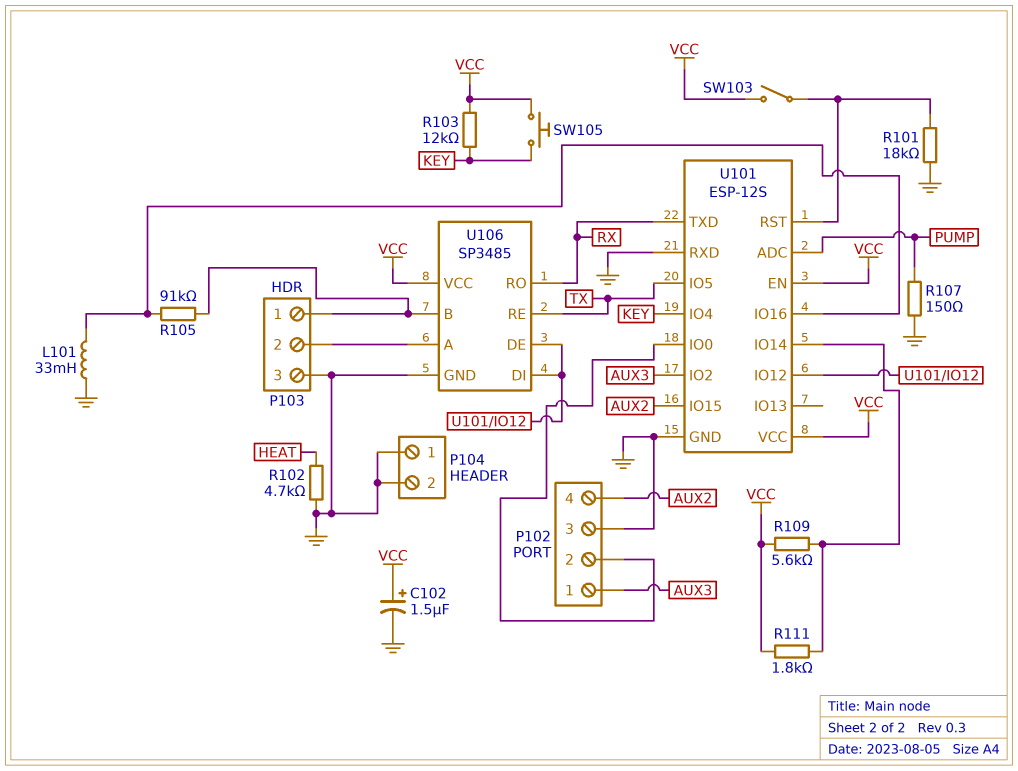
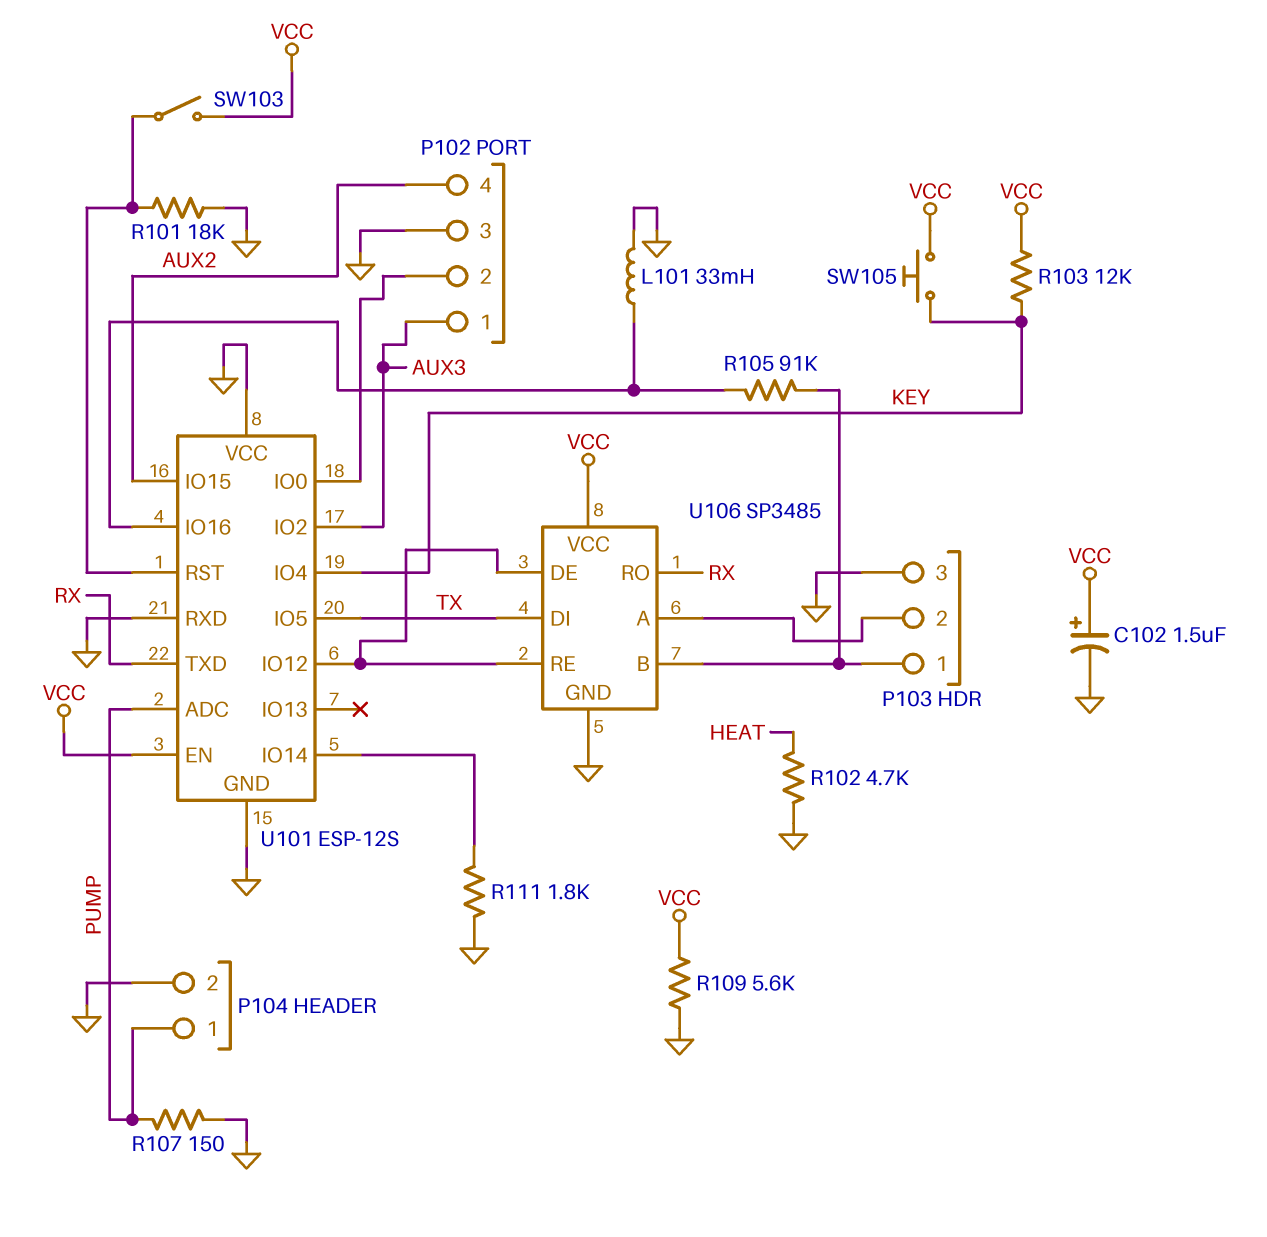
P104 pin 1: GND -> PUMP
R109: 5.6k (U101/IO14, VCC) -> 5.6k (GND, VCC)
R111: 1.8k (U101/IO14, VCC) -> 1.8k (GND, U101/IO14)
U101 pin VCC: VCC -> GND
U106 pin DI: U101/IO12 -> TX
U106 pin RE: TX -> U101/IO12

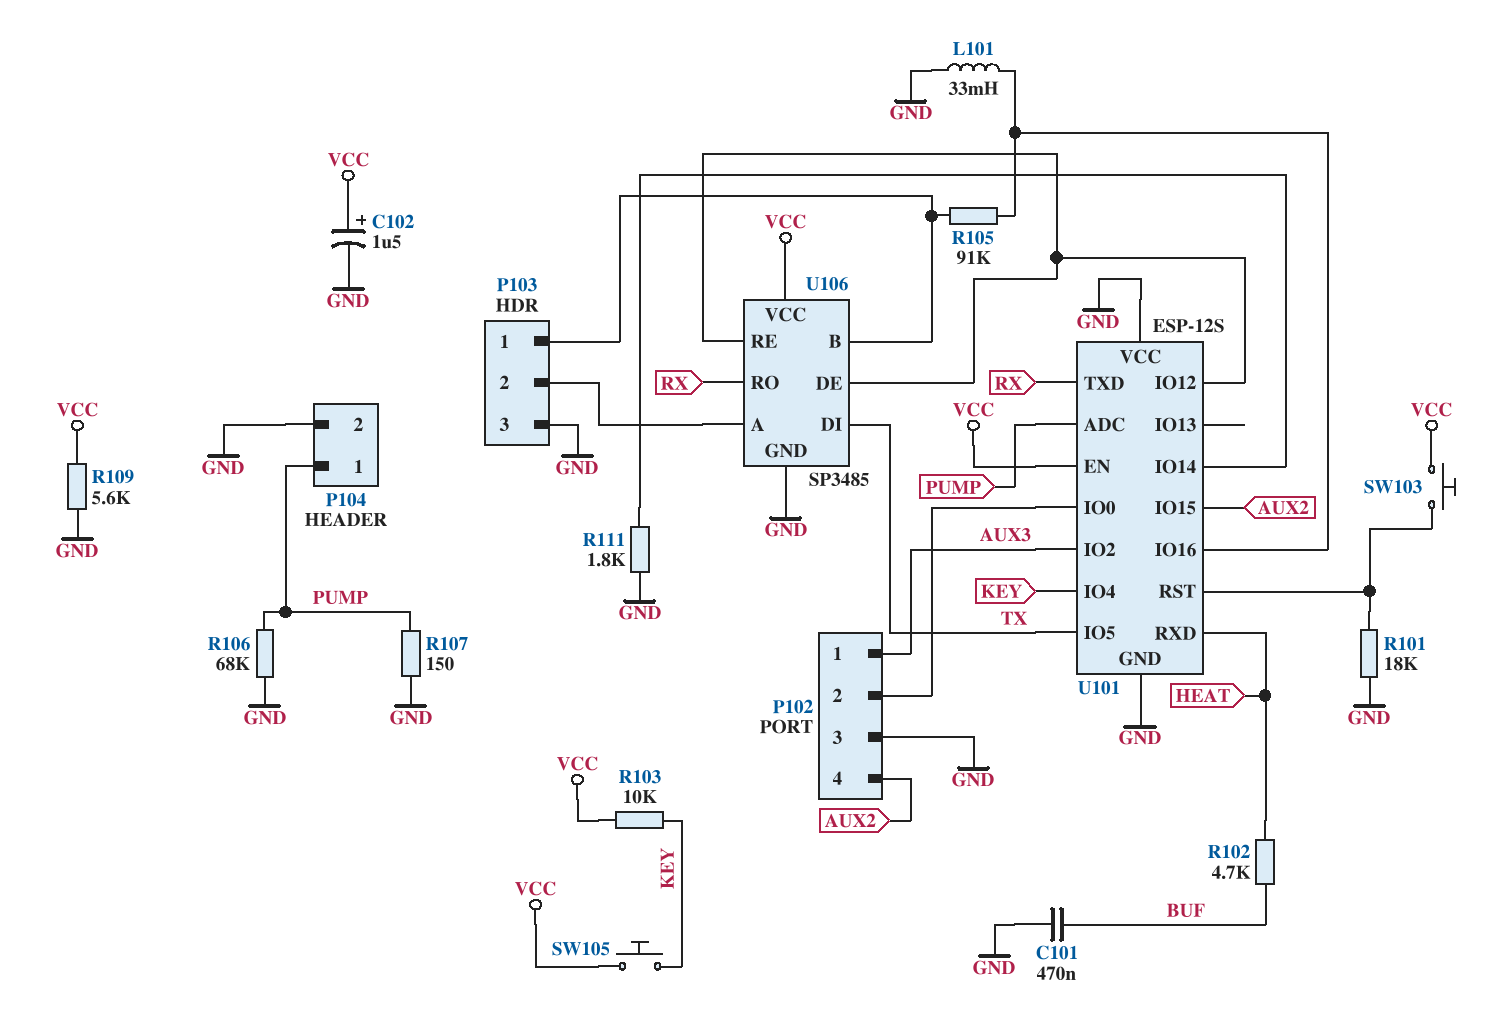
C101: none -> 470nF (BUF, GND)
R102: 4.7k (GND, HEAT) -> 4.7k (BUF, HEAT)
R103: 12k (KEY, VCC) -> 10k (KEY, VCC)
R106: none -> 68k (GND, PUMP)
SW103: switch (U101/RST, VCC) -> button (U101/RST, VCC)
U101 pin RXD: GND -> HEAT

